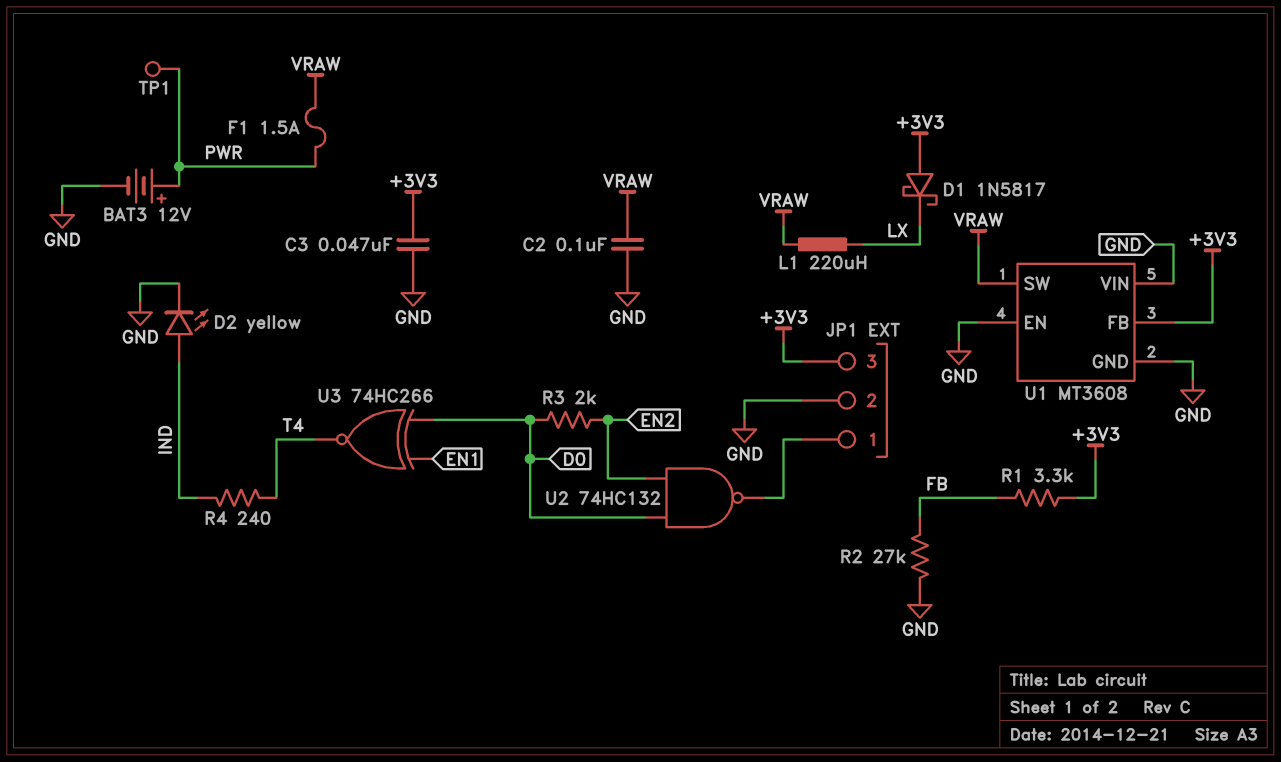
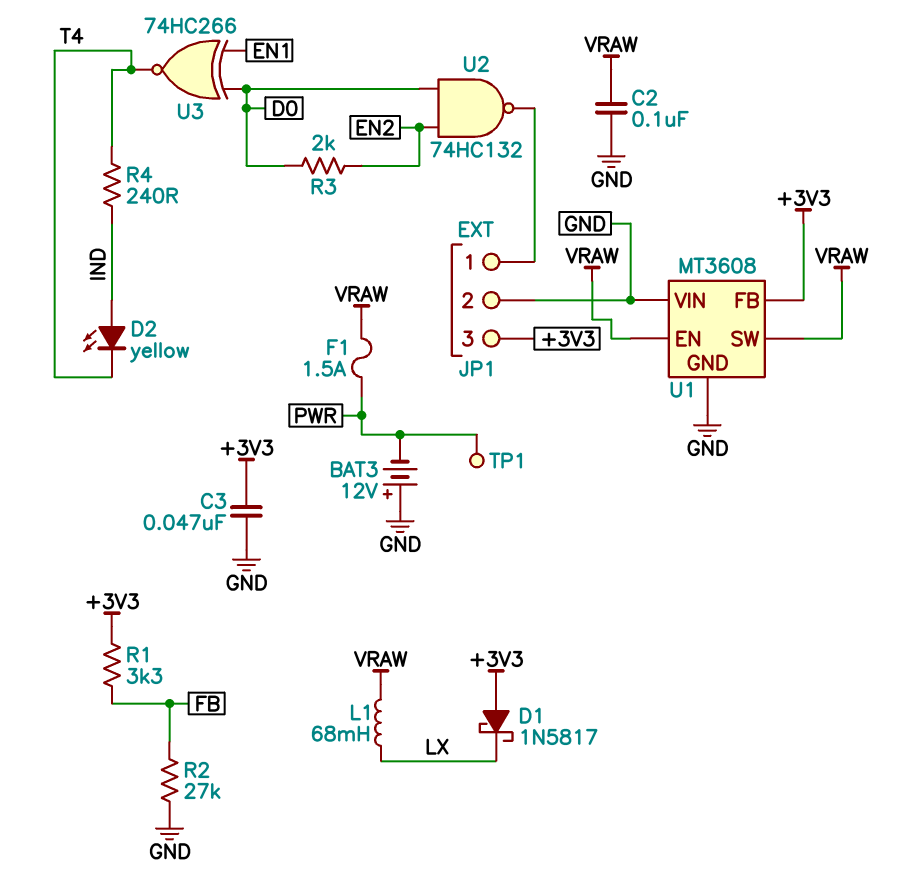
BAT3: 12V (plus PWR, minus GND) -> 12V (plus GND, minus PWR)
D2: LED yellow (A IND, K GND) -> LED yellow (A IND, K T4)
L1: 220uH (LX, VRAW) -> 68mH (LX, VRAW)
U1 pin EN: GND -> VRAW

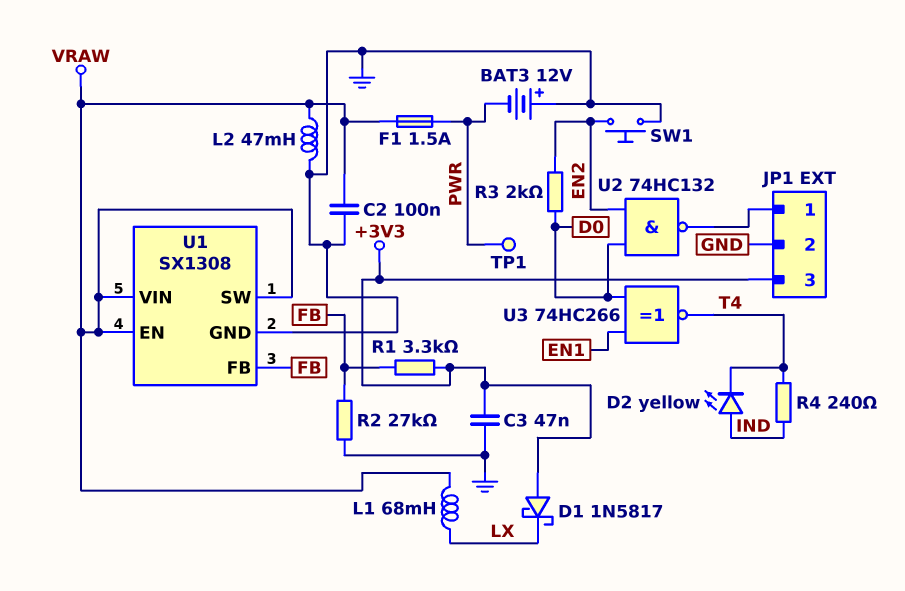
L2: none -> 47mH (GND, VRAW)
SW1: none -> button (EN2, GND)
U1: MT3608 -> SX1308
U1 pin FB: +3V3 -> FB
U1 pin VIN: GND -> VRAW

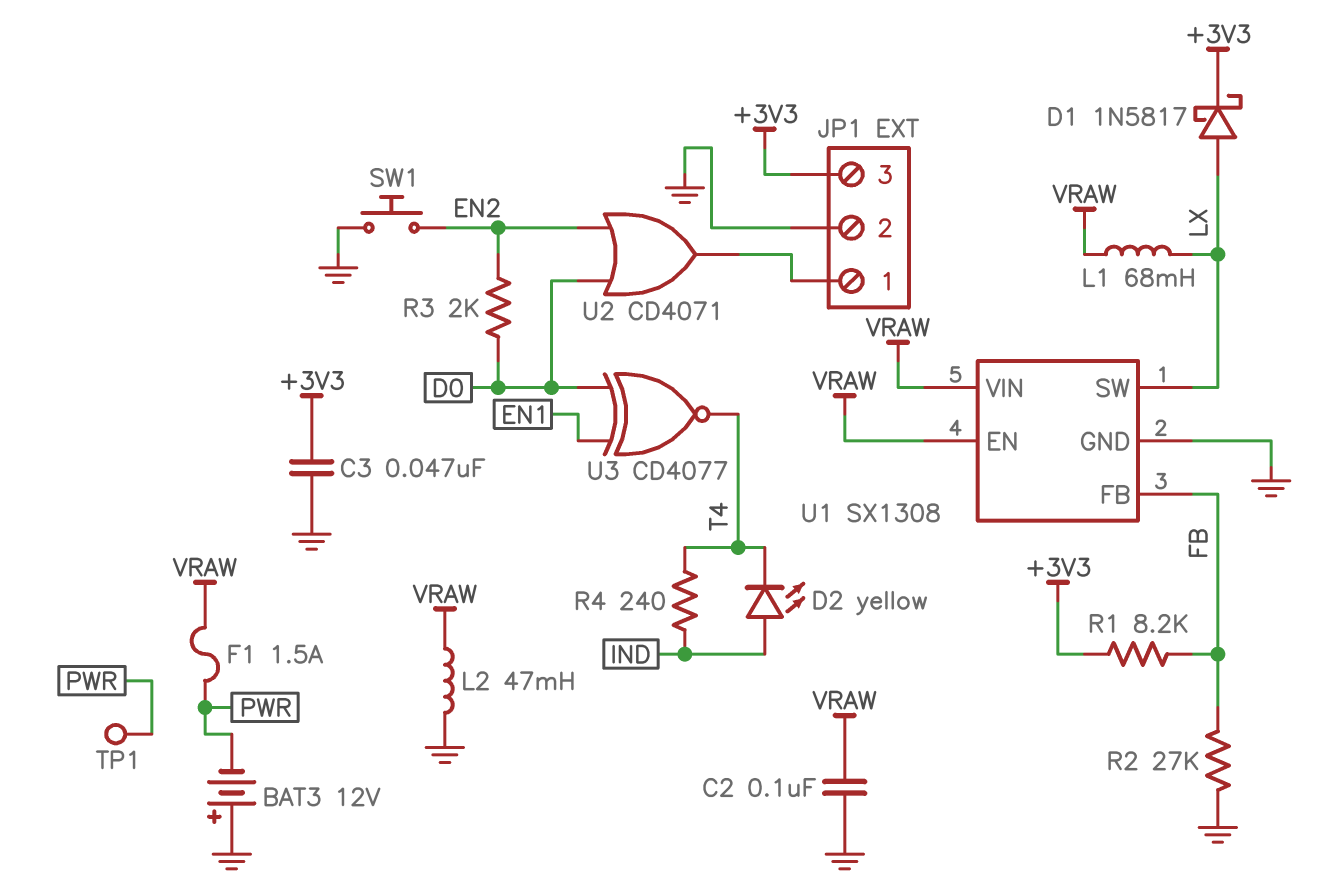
D1: schottky 1N5817 (A +3V3, K LX) -> schottky 1N5817 (A LX, K +3V3)
R1: 3.3k (+3V3, FB) -> 8.2k (+3V3, FB)
U1 pin SW: VRAW -> LX
U2: NAND 74HC132 (in D0, in EN2, out JP1/1) -> OR CD4071 (in D0, in EN2, out JP1/1)
U3: XNOR 74HC266 (in D0, in EN1, out T4) -> XNOR CD4077 (in D0, in EN1, out T4)

